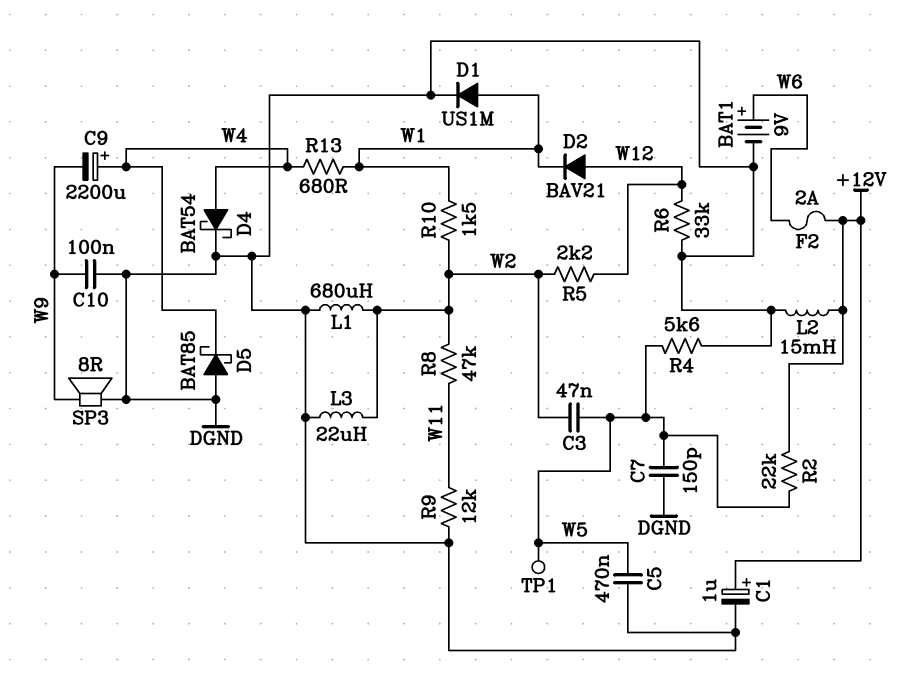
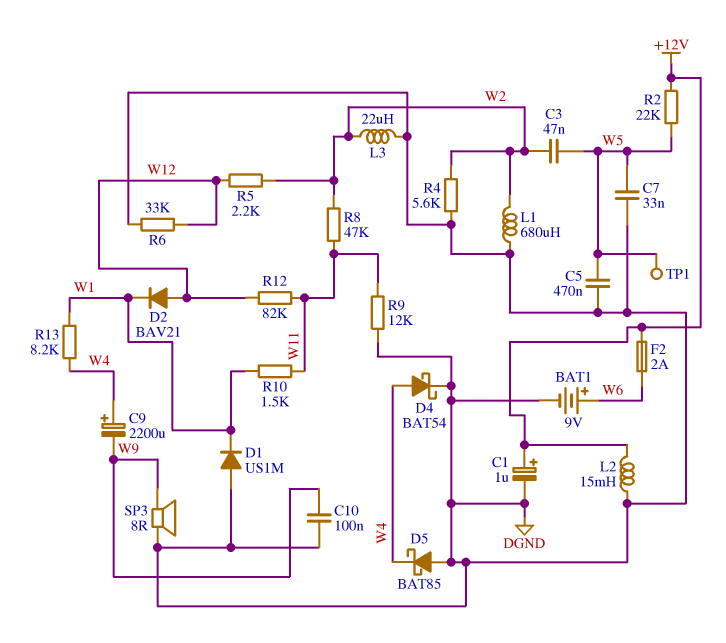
C7: 150pF (DGND, W5) -> 33nF (DGND, W5)
D1: diode US1M (A W1, K DGND) -> diode US1M (A DGND, K W1)
R4: 5.6k (DGND, W5) -> 5.6k (DGND, W2)
R10: 1.5k (W1, W2) -> 1.5k (W1, W11)
R12: none -> 82k (W11, W12)
R13: 680 (W1, W4) -> 8.2k (W1, W4)

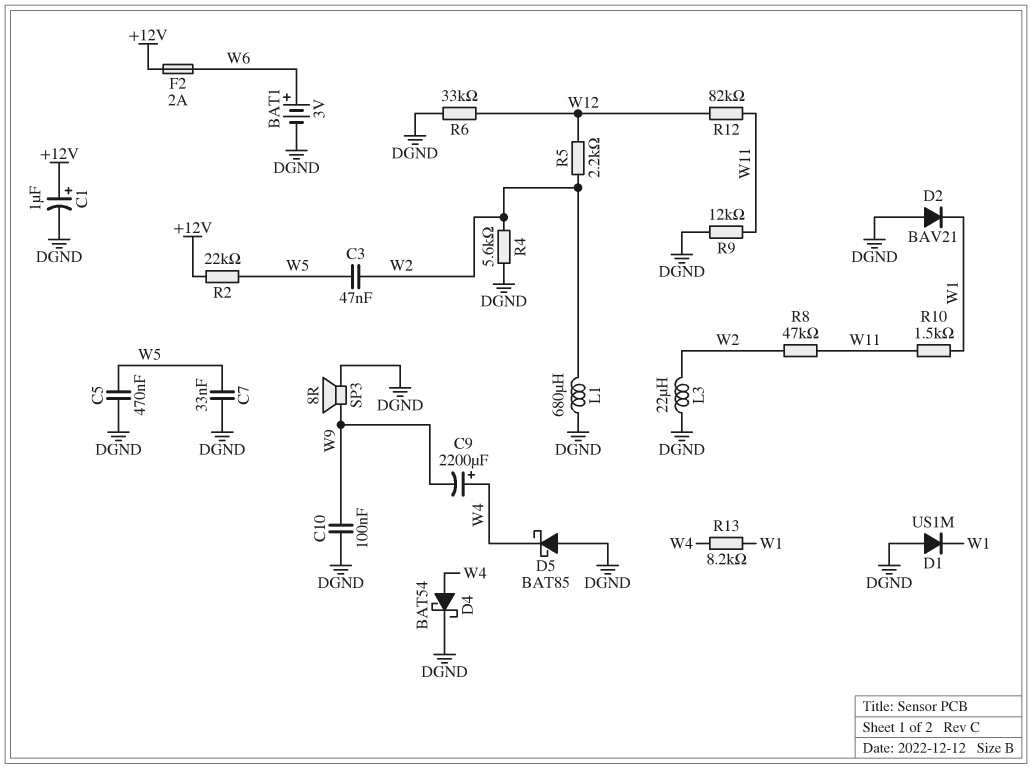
BAT1: 9V (plus W6, minus DGND) -> 3V (plus W6, minus DGND)
D2: diode BAV21 (A W12, K W1) -> diode BAV21 (A DGND, K W1)
L2: 15mH (+12V, DGND) -> none
TP1: test point (W5) -> none

